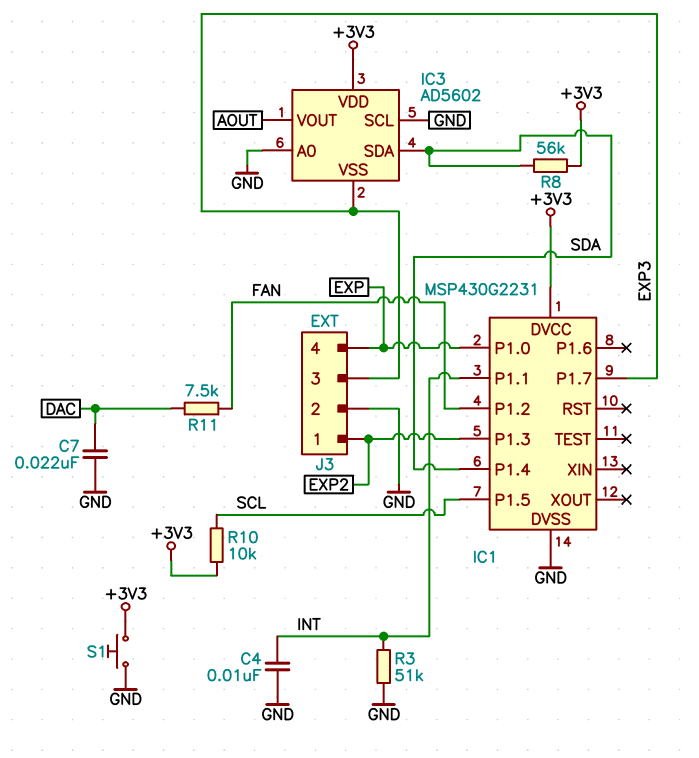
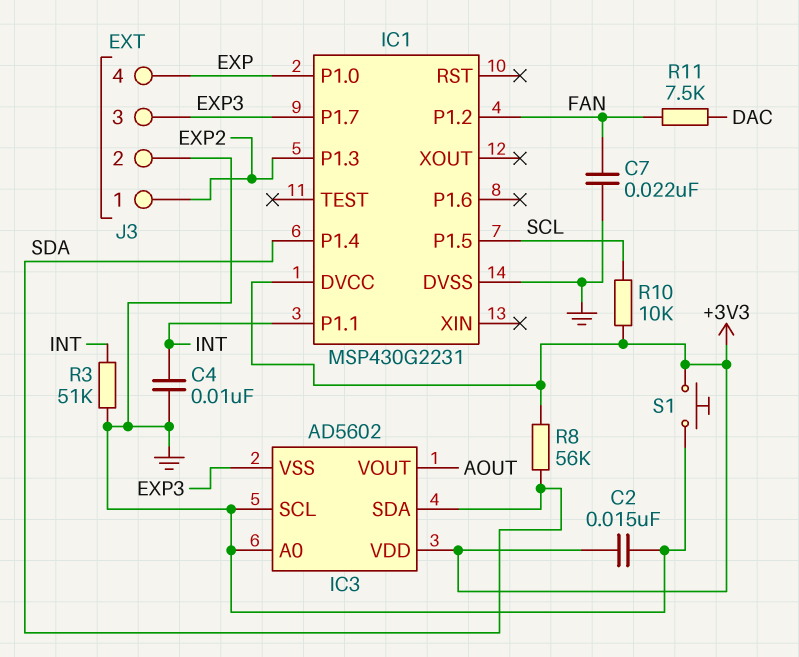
C2: none -> 15nF (+3V3, GND)
C7: 22nF (DAC, GND) -> 22nF (FAN, GND)

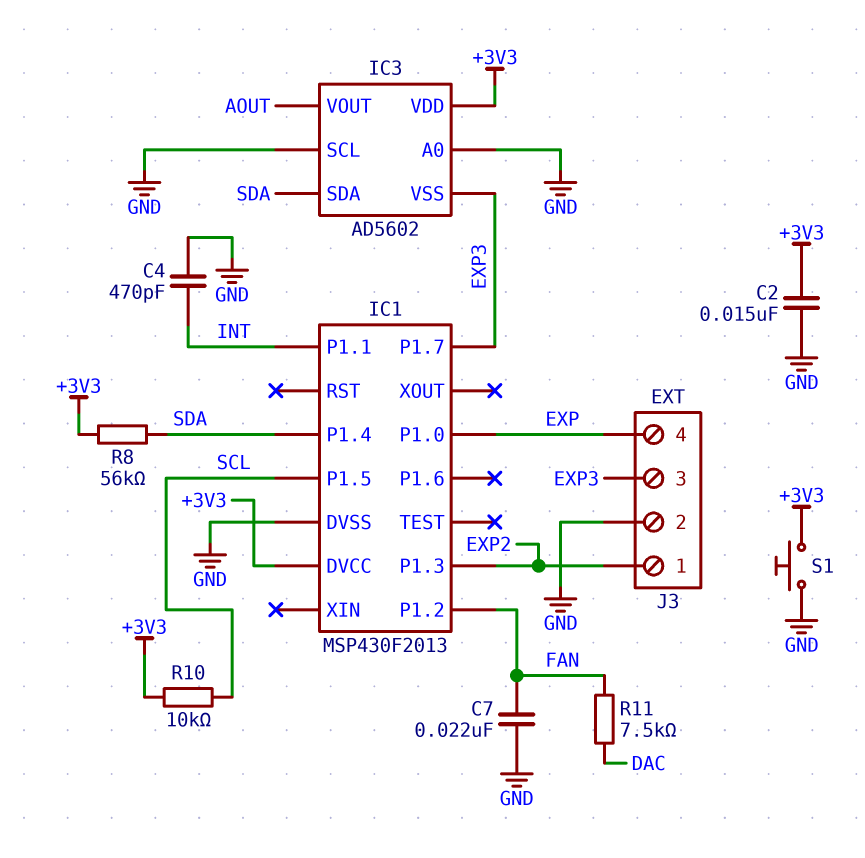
C4: 10nF (GND, INT) -> 470pF (GND, INT)
IC1: MSP430G2231 -> MSP430F2013
R3: 51k (GND, INT) -> none

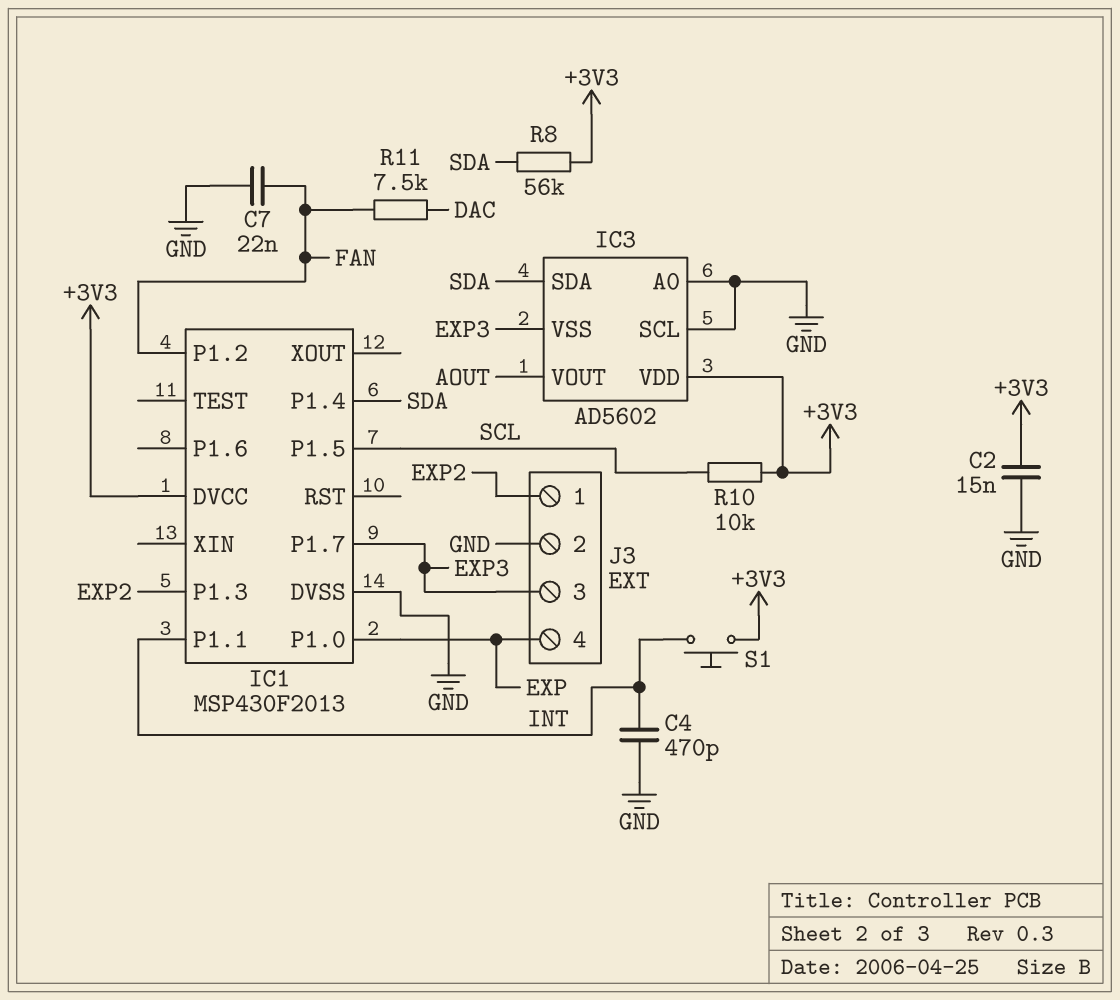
S1: button (+3V3, GND) -> button (+3V3, INT)

